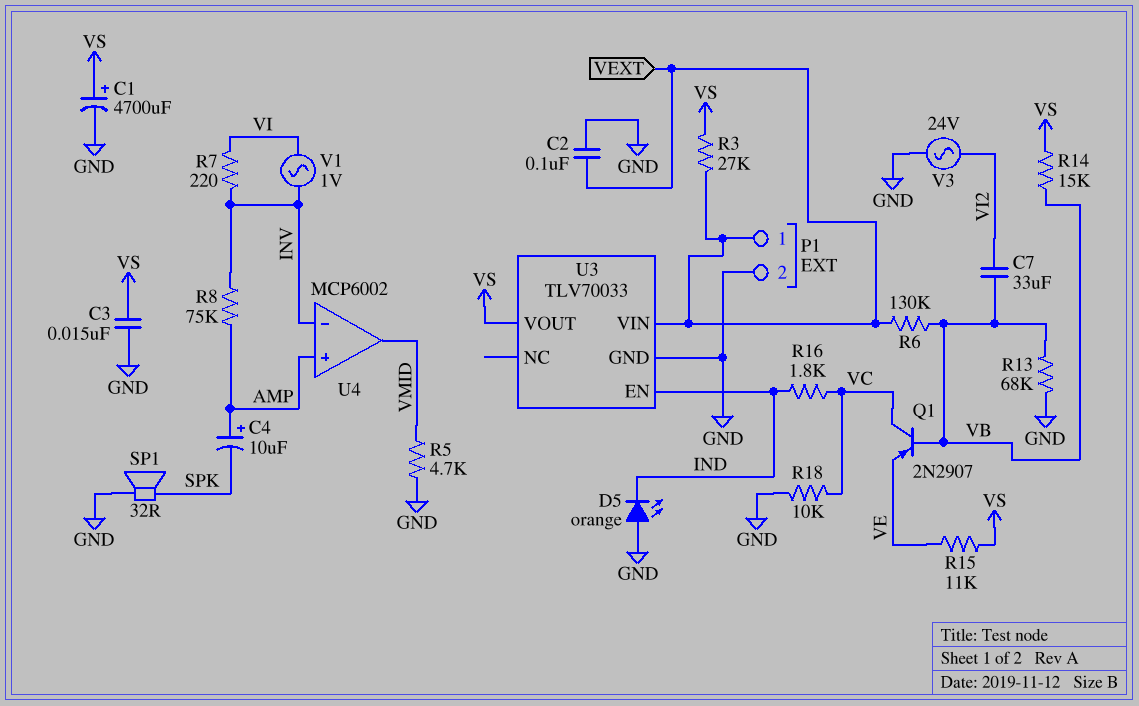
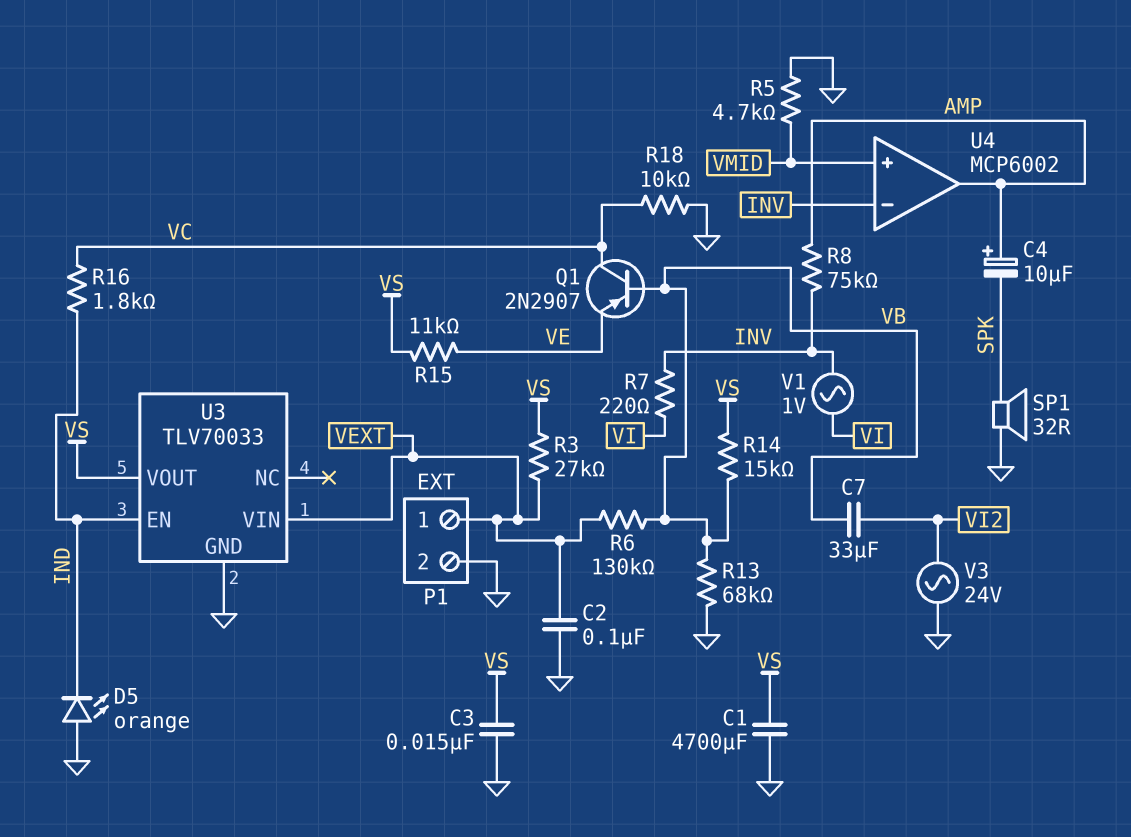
C1: 4700uF (plus VS, minus GND) -> 4700uF (GND, VS)
U4 pin in+: AMP -> VMID
U4 pin out: VMID -> AMP

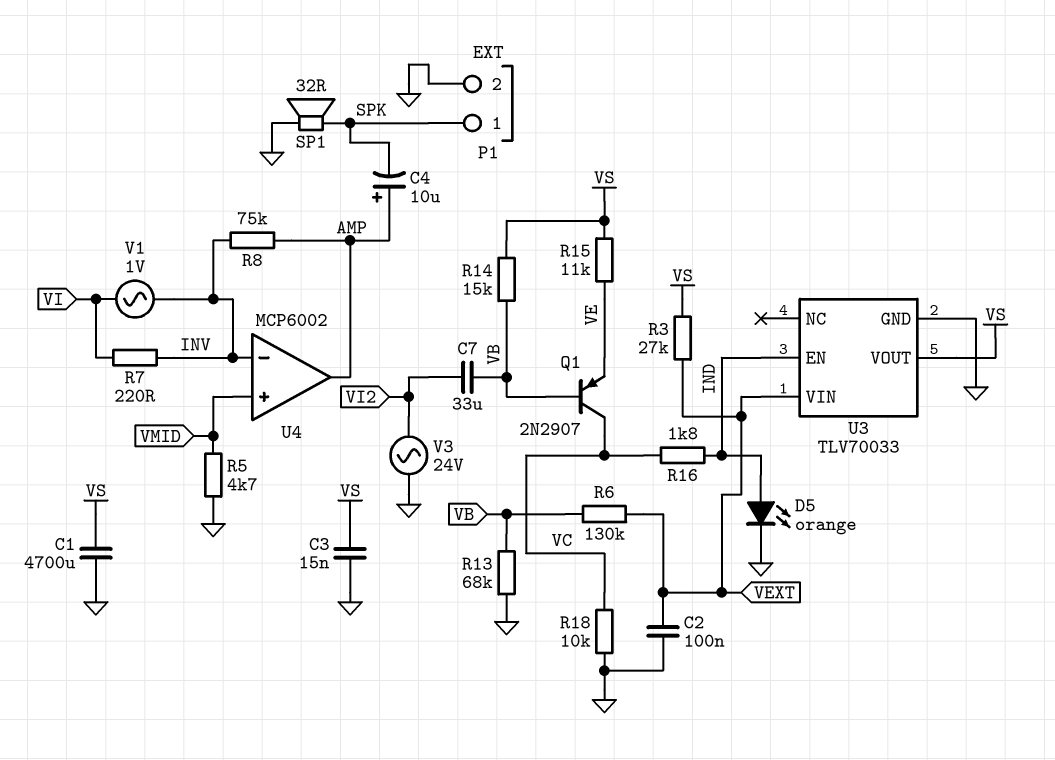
D5: LED orange (A GND, K IND) -> LED orange (A IND, K GND)
P1 pin 1: VEXT -> SPK

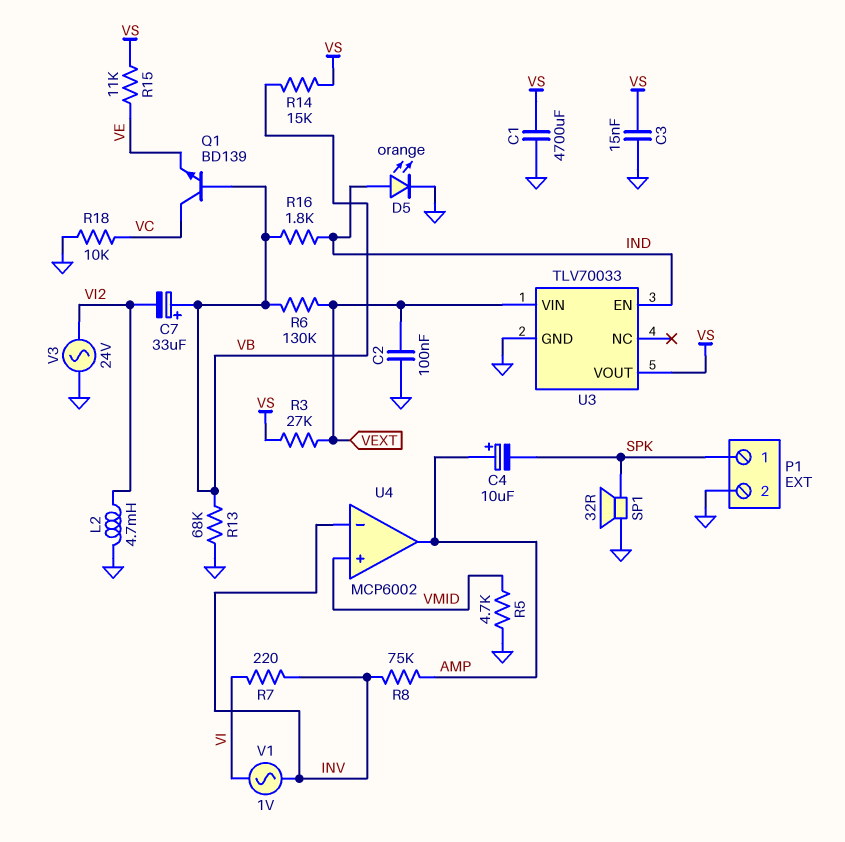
C7: 33uF (VB, VI2) -> 33uF (plus VB, minus VI2)
L2: none -> 4.7mH (GND, VI2)
Q1: PNP 2N2907 (B VB, C VC, E VE) -> NPN BD139 (B VB, C VC, E VE)
R16: 1.8k (IND, VC) -> 1.8k (IND, VB)

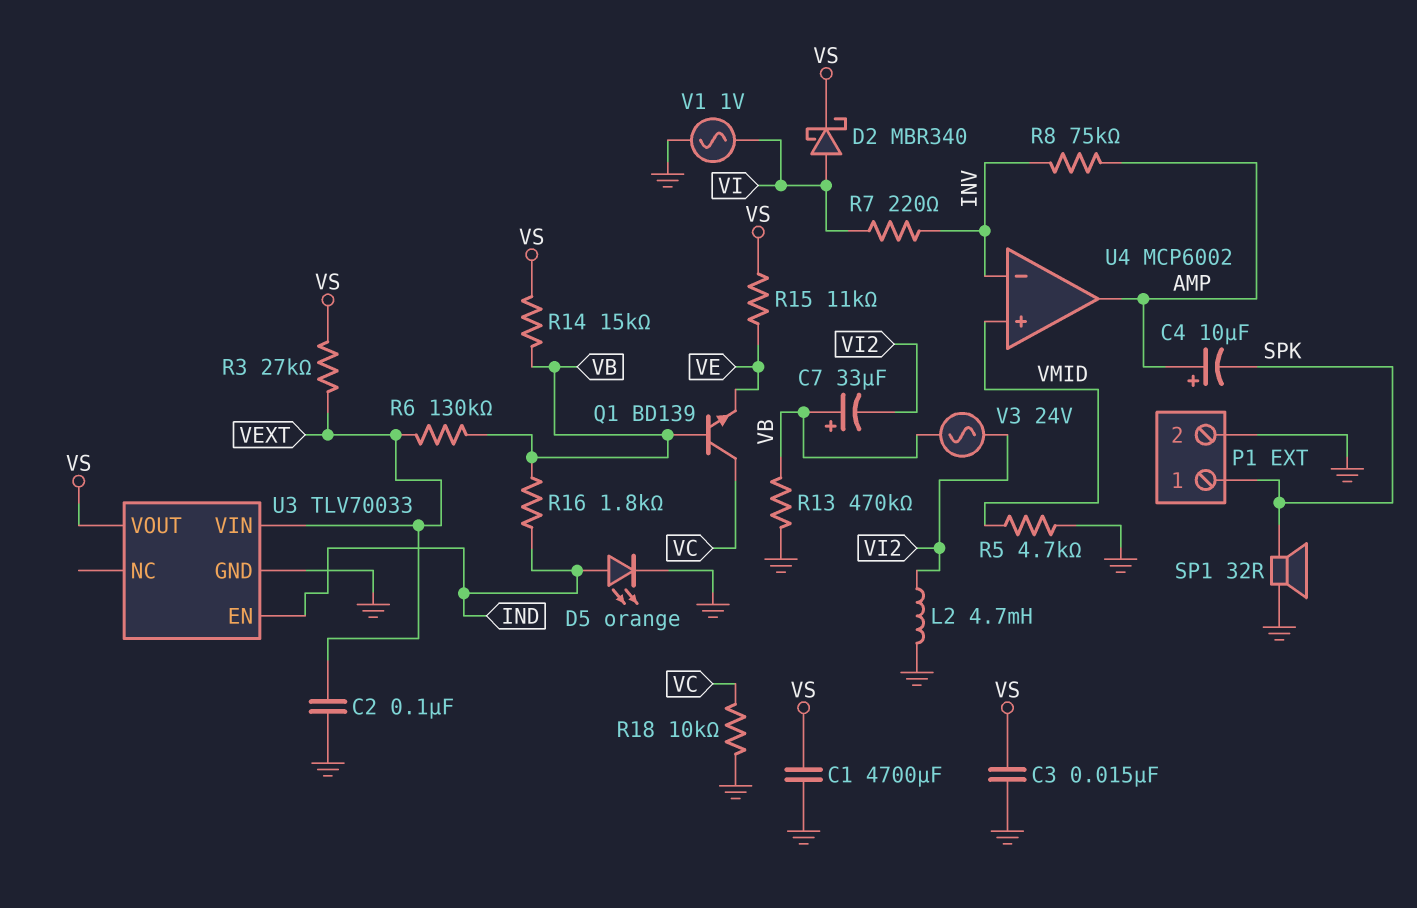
D2: none -> schottky MBR340 (A VI, K VS)
R13: 68k (GND, VB) -> 470k (GND, VB)
V1: AC 1V (INV, VI) -> AC 1V (GND, VI)
V3: AC 24V (GND, VI2) -> AC 24V (VB, VI2)

